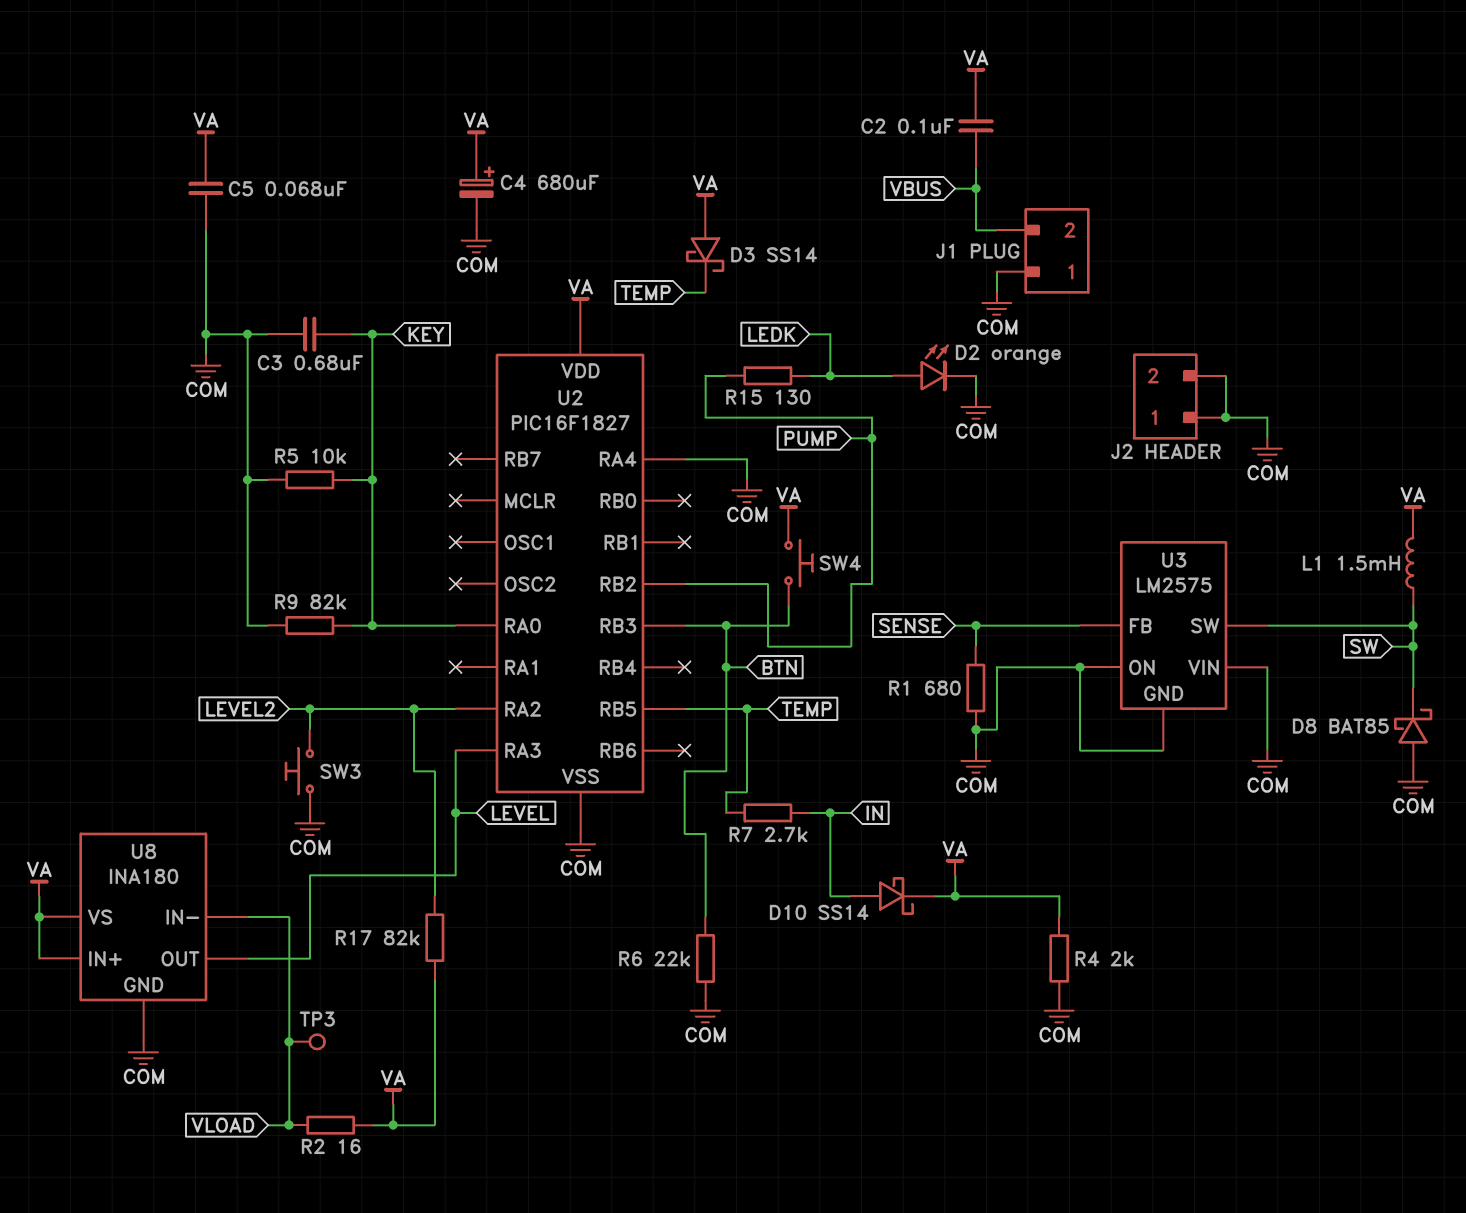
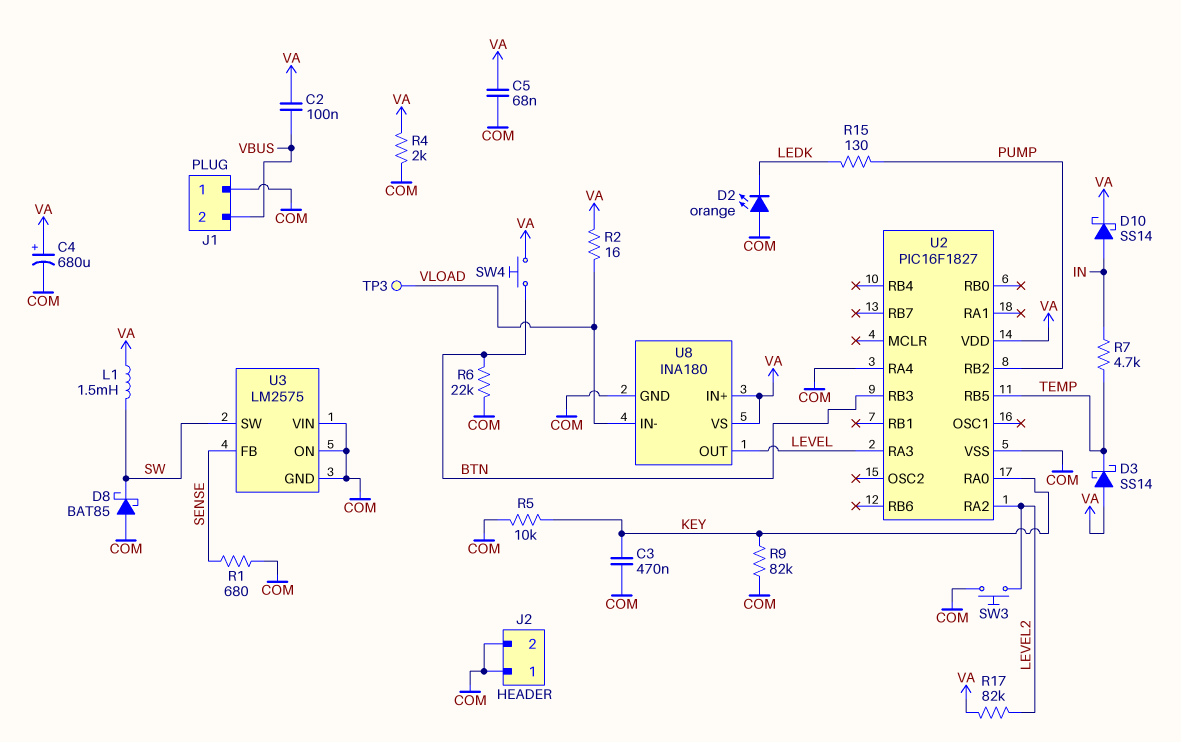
C3: 680nF (COM, KEY) -> 470nF (COM, KEY)
D2: LED orange (A LEDK, K COM) -> LED orange (A COM, K LEDK)
R7: 2.7k (IN, TEMP) -> 4.7k (IN, TEMP)

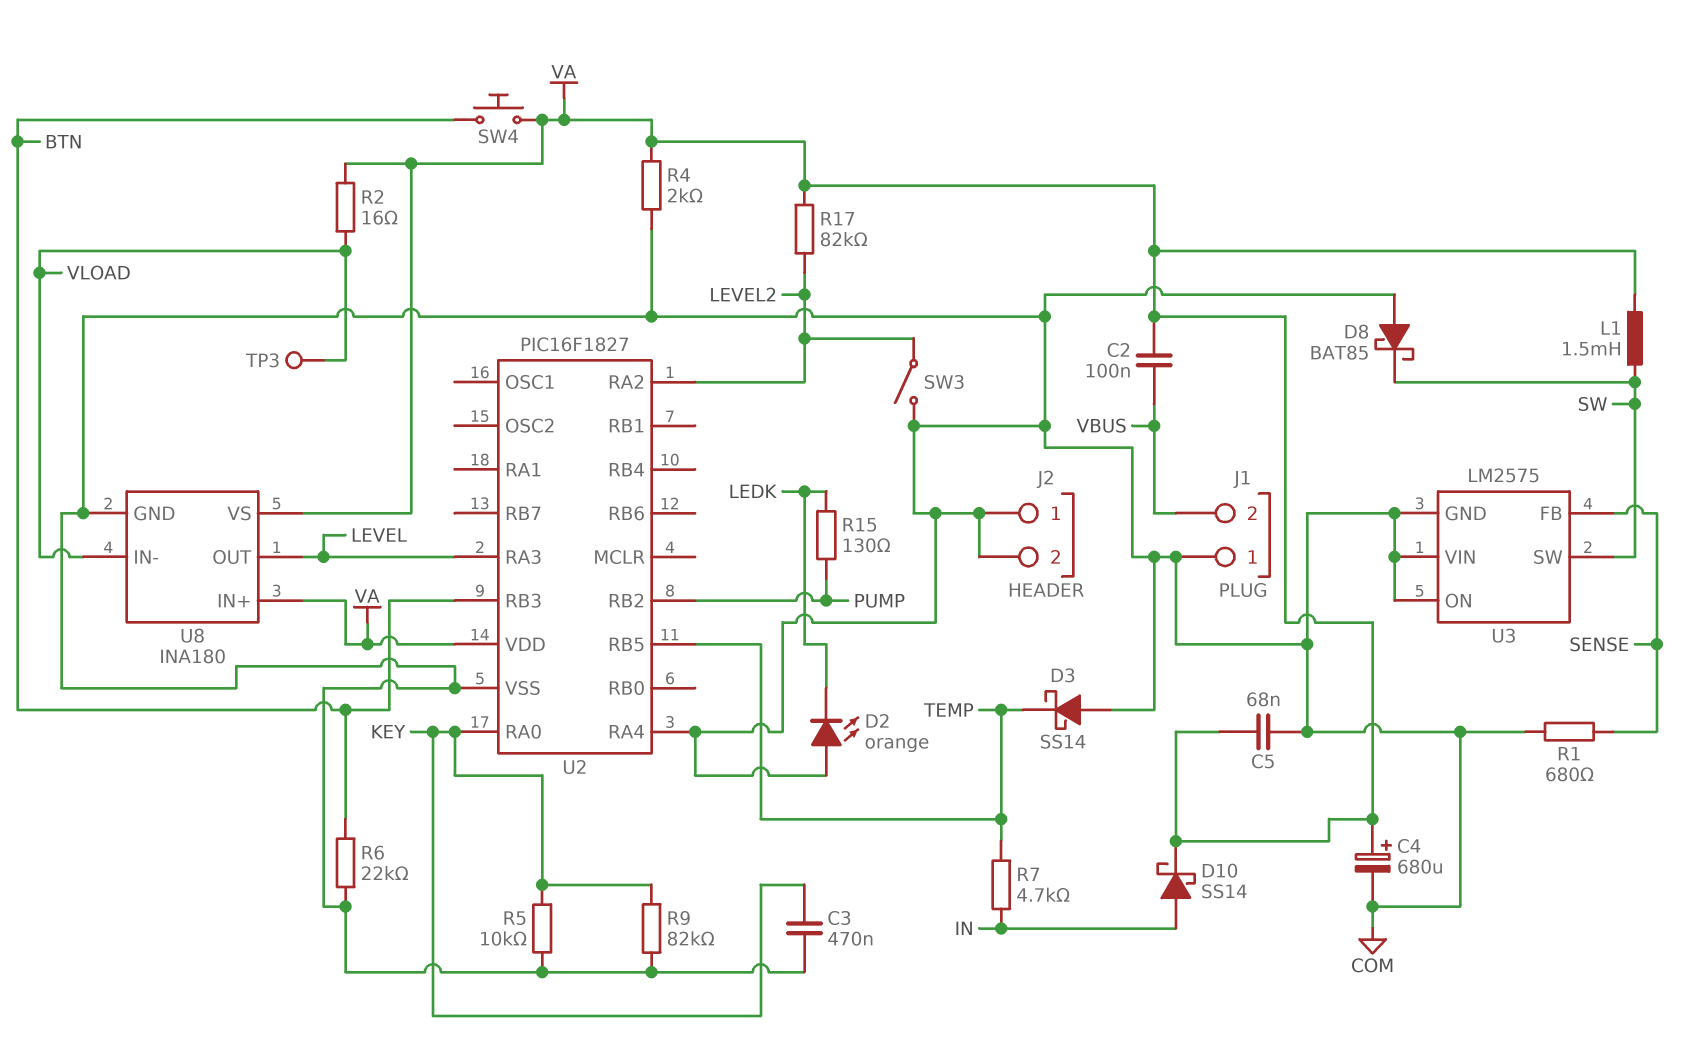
D3: schottky SS14 (A VA, K TEMP) -> schottky SS14 (A COM, K TEMP)
SW3: button (COM, LEVEL2) -> switch (COM, LEVEL2)

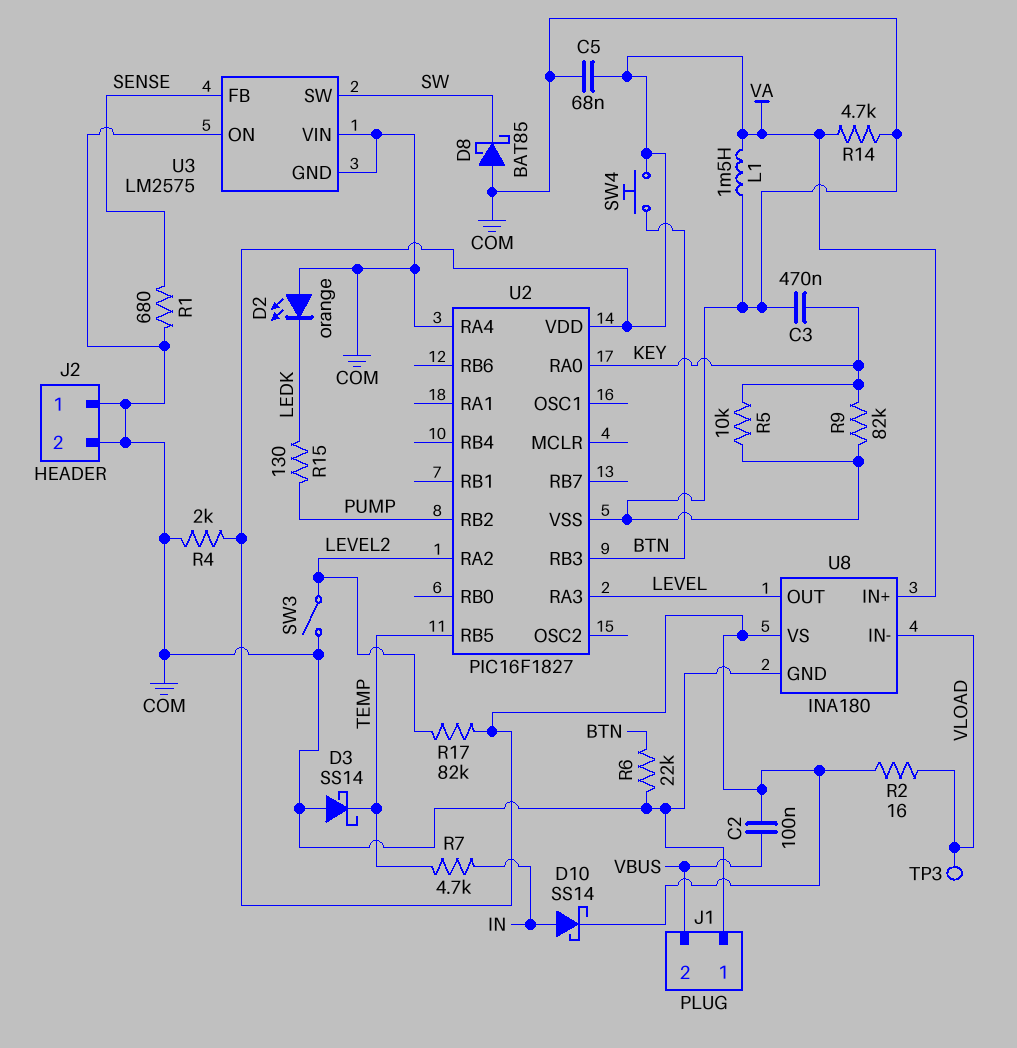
C4: 680uF (plus VA, minus COM) -> none
L1: 1.5mH (SW, VA) -> 1.5mH (COM, VA)
R14: none -> 4.7k (COM, VA)

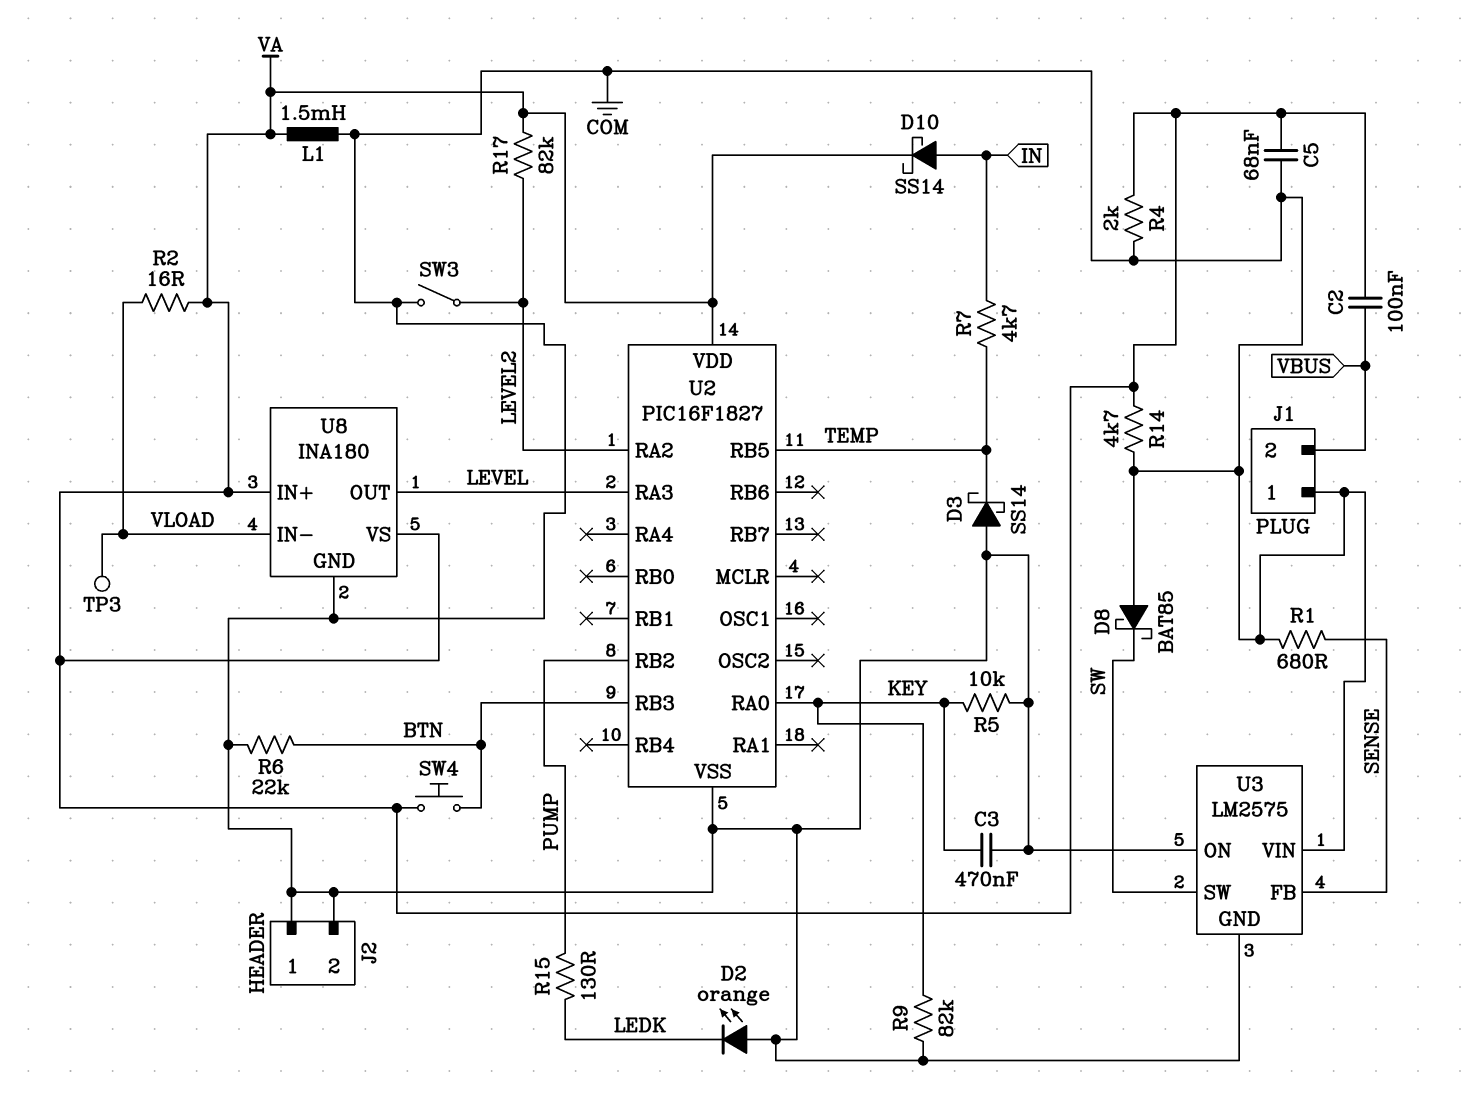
U2 pin RA4: COM -> none

